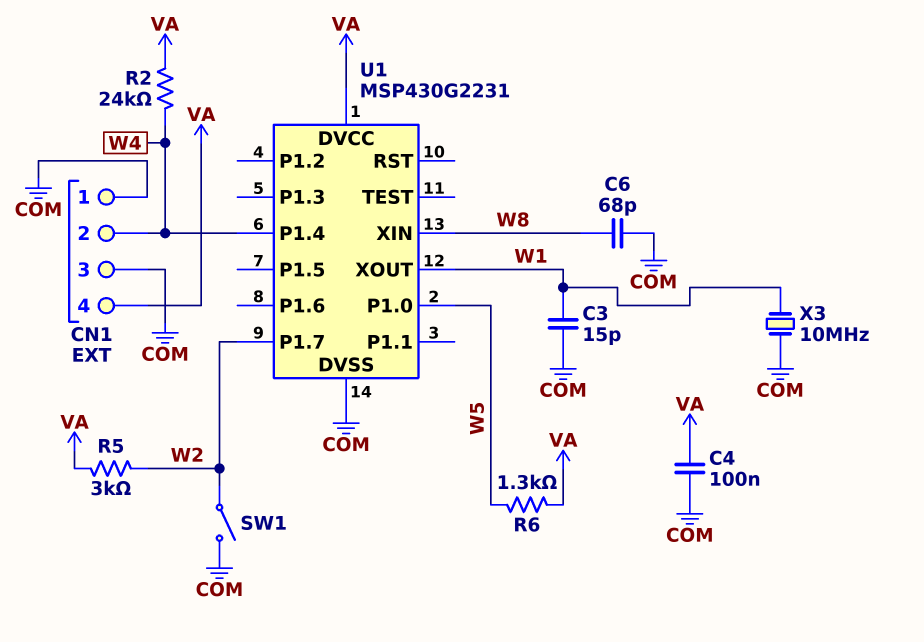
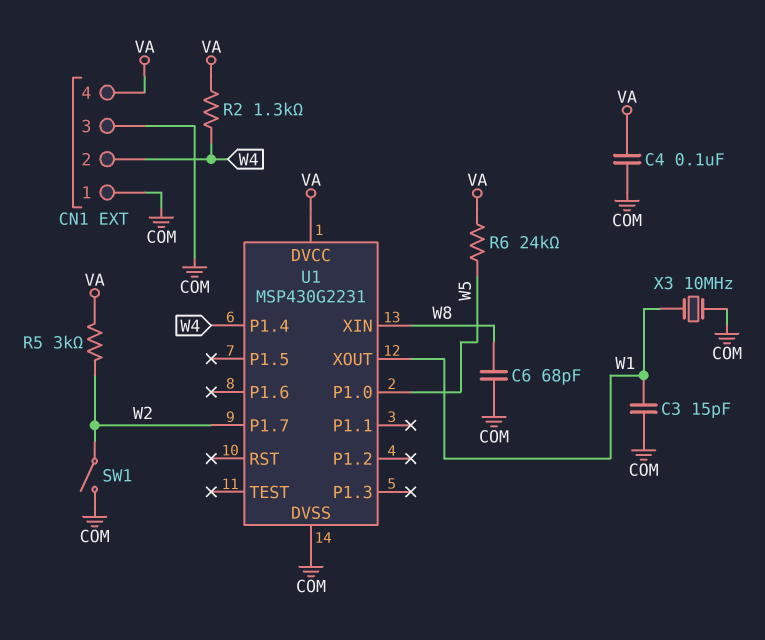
R2: 24k (VA, W4) -> 1.3k (VA, W4)
R6: 1.3k (VA, W5) -> 24k (VA, W5)

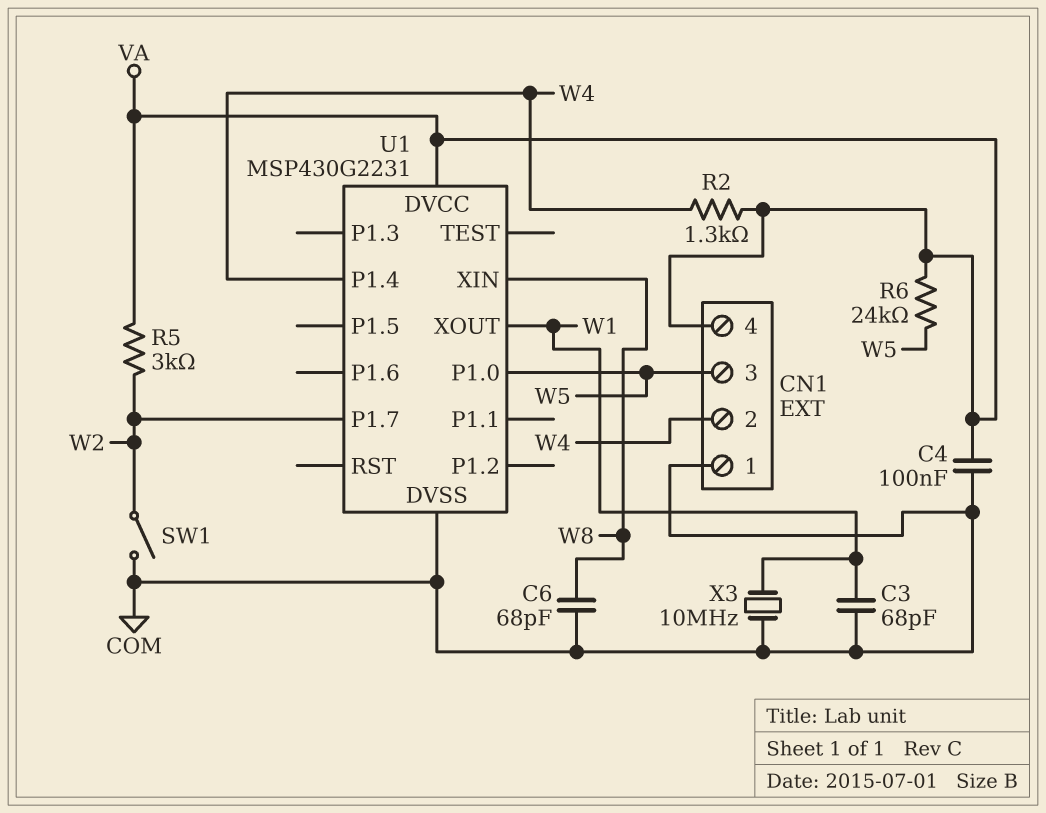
C3: 15pF (COM, W1) -> 68pF (COM, W1)
CN1 pin 3: COM -> W5

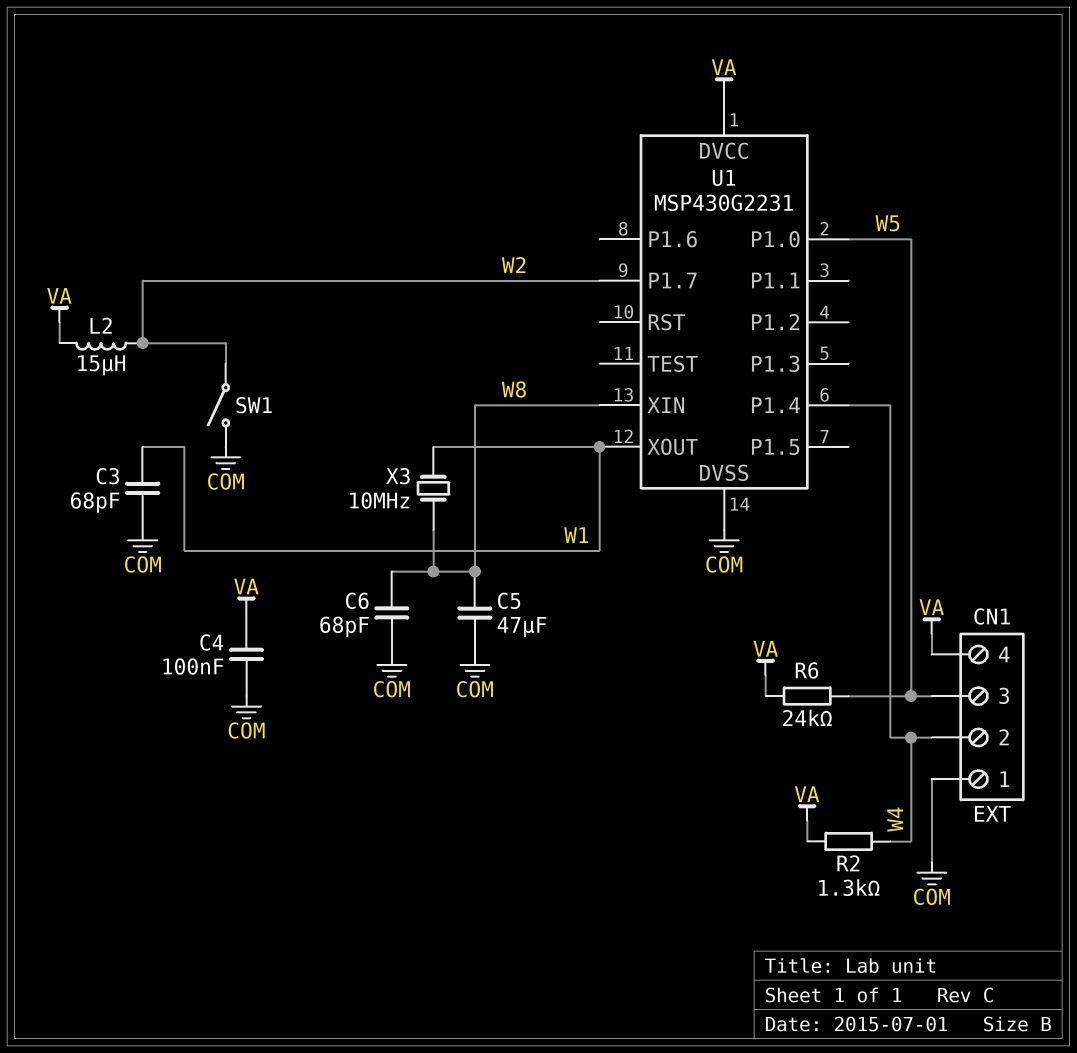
C5: none -> 47uF (COM, W8)
L2: none -> 15uH (VA, W2)
R5: 3k (VA, W2) -> none
X3: 10MHz (COM, W1) -> 10MHz (W1, W8)

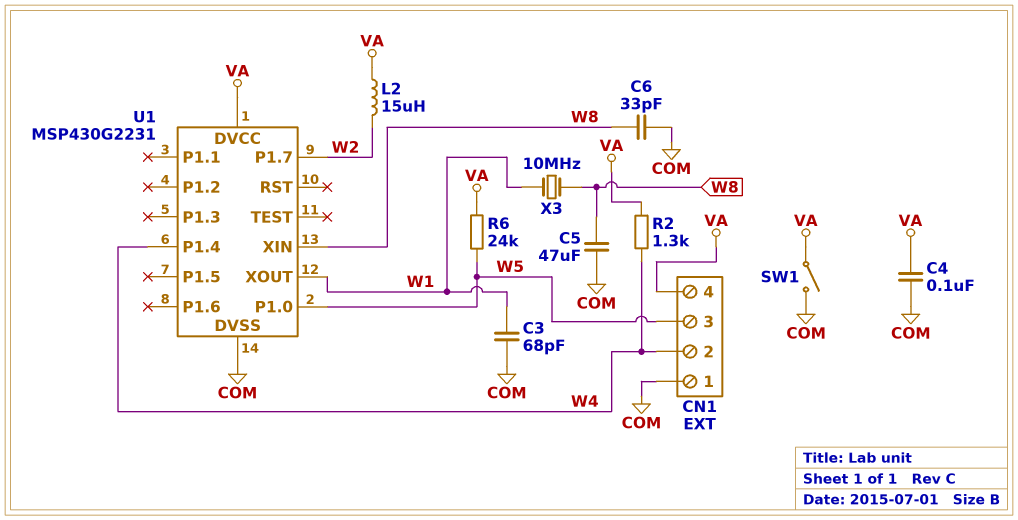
C6: 68pF (COM, W8) -> 33pF (COM, W8)
SW1: switch (COM, W2) -> switch (COM, VA)

